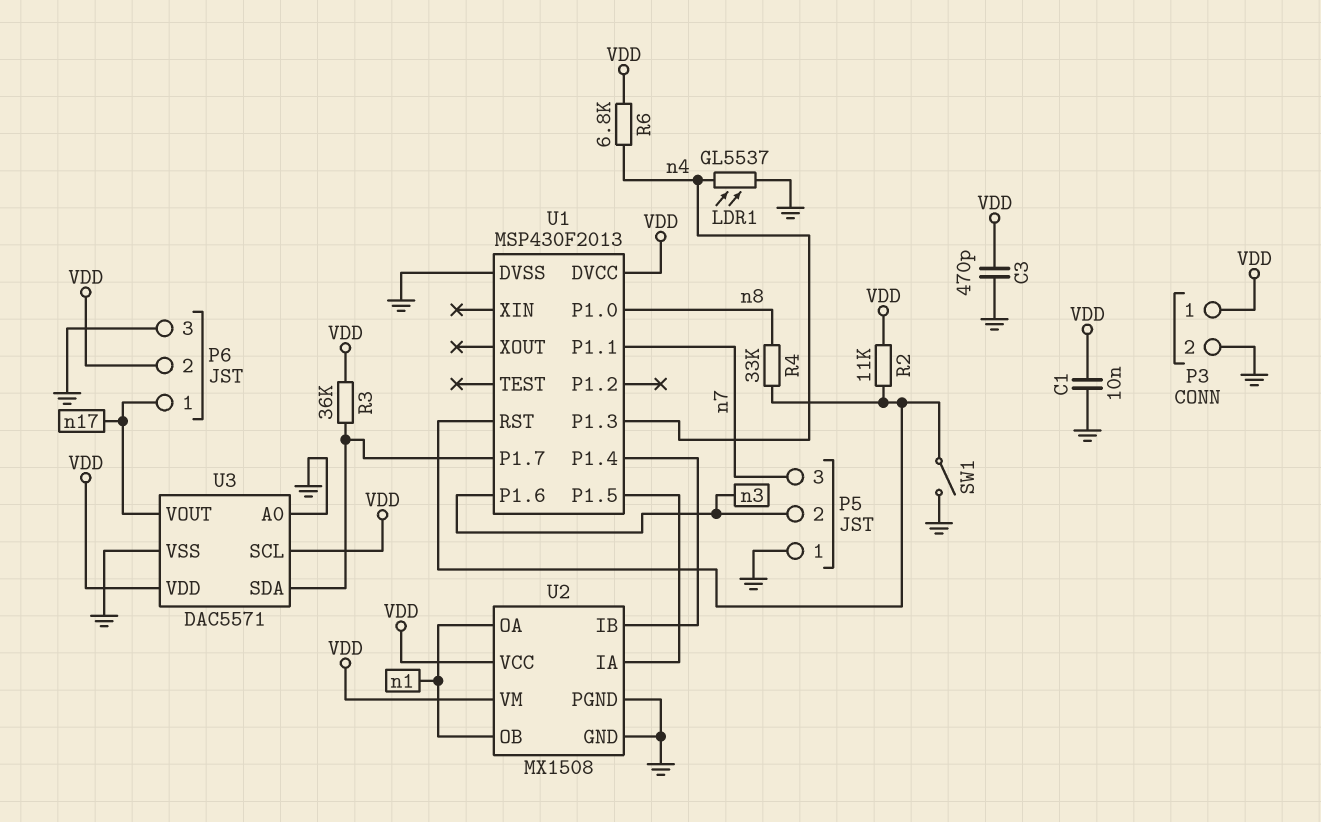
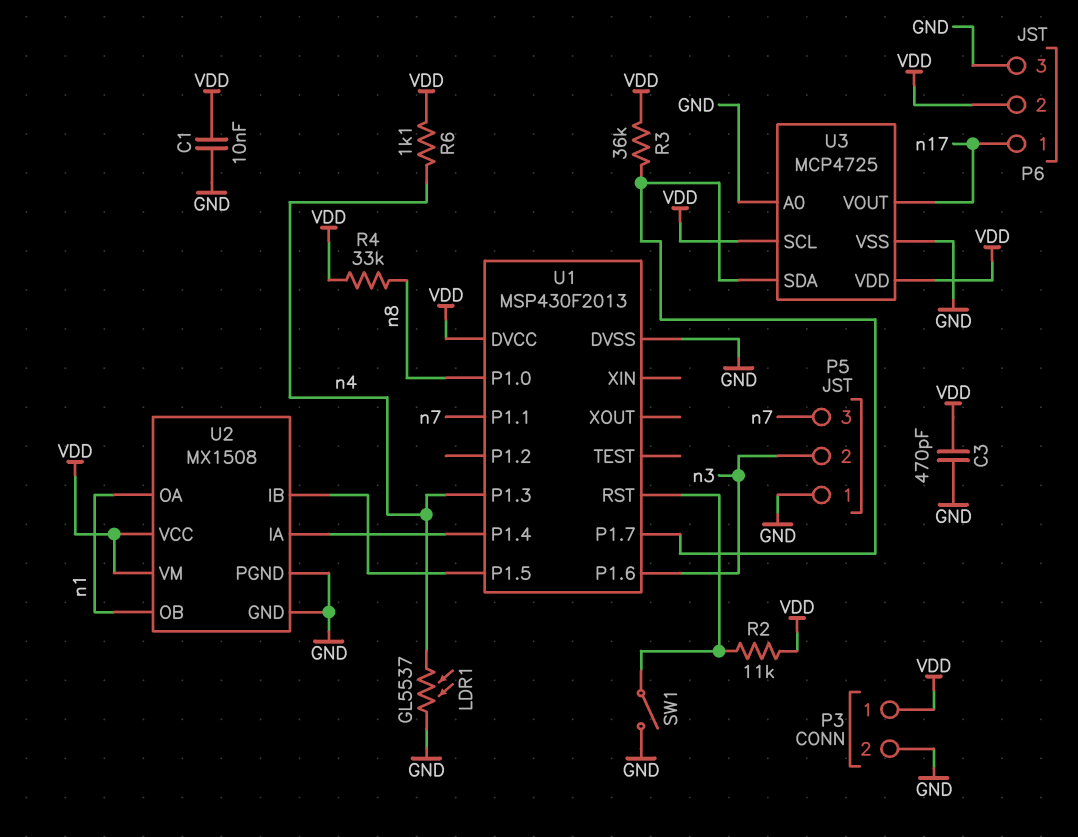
R4: 33k (U1/RST, n8) -> 33k (VDD, n8)
R6: 6.8k (VDD, n4) -> 1.1k (VDD, n4)
U2 pin IA: U1/P1.5 -> U1/P1.4
U2 pin IB: U1/P1.4 -> U1/P1.5
U3: DAC5571 -> MCP4725

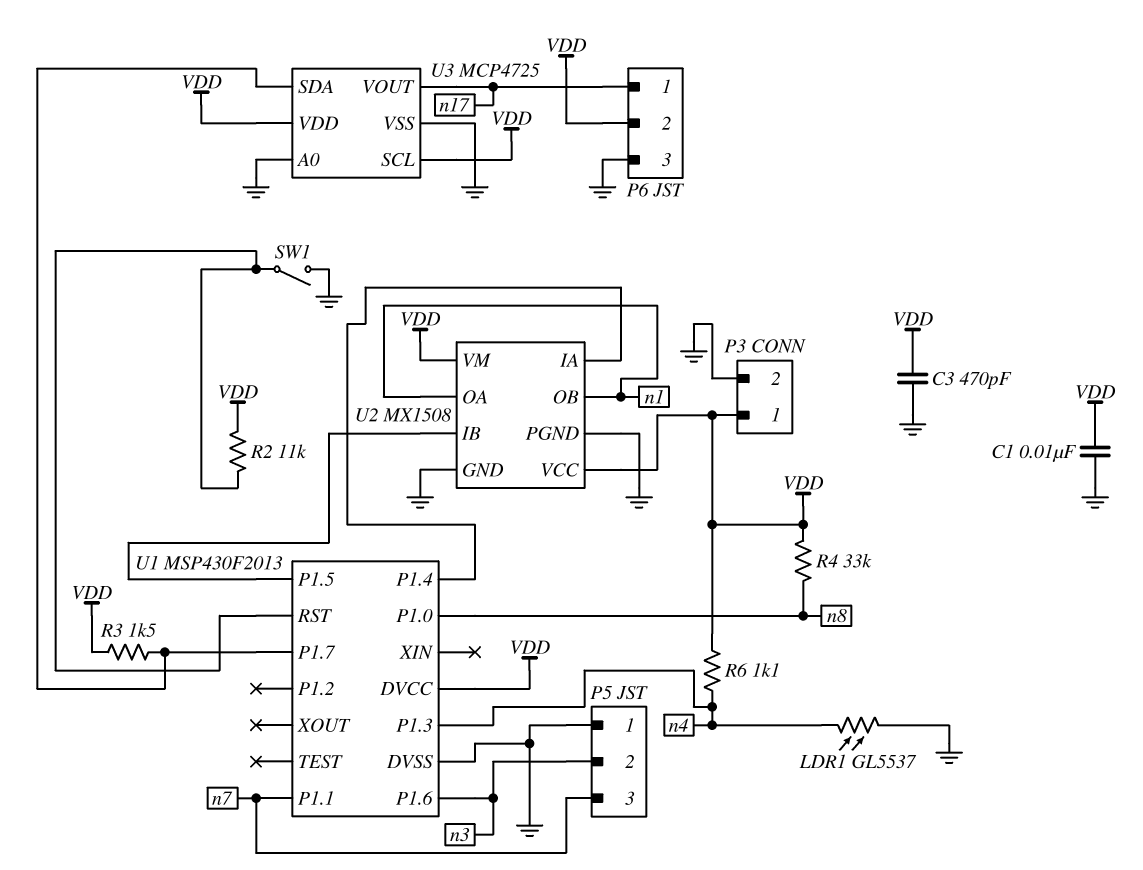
R3: 36k (U1/P1.7, VDD) -> 1.5k (U1/P1.7, VDD)

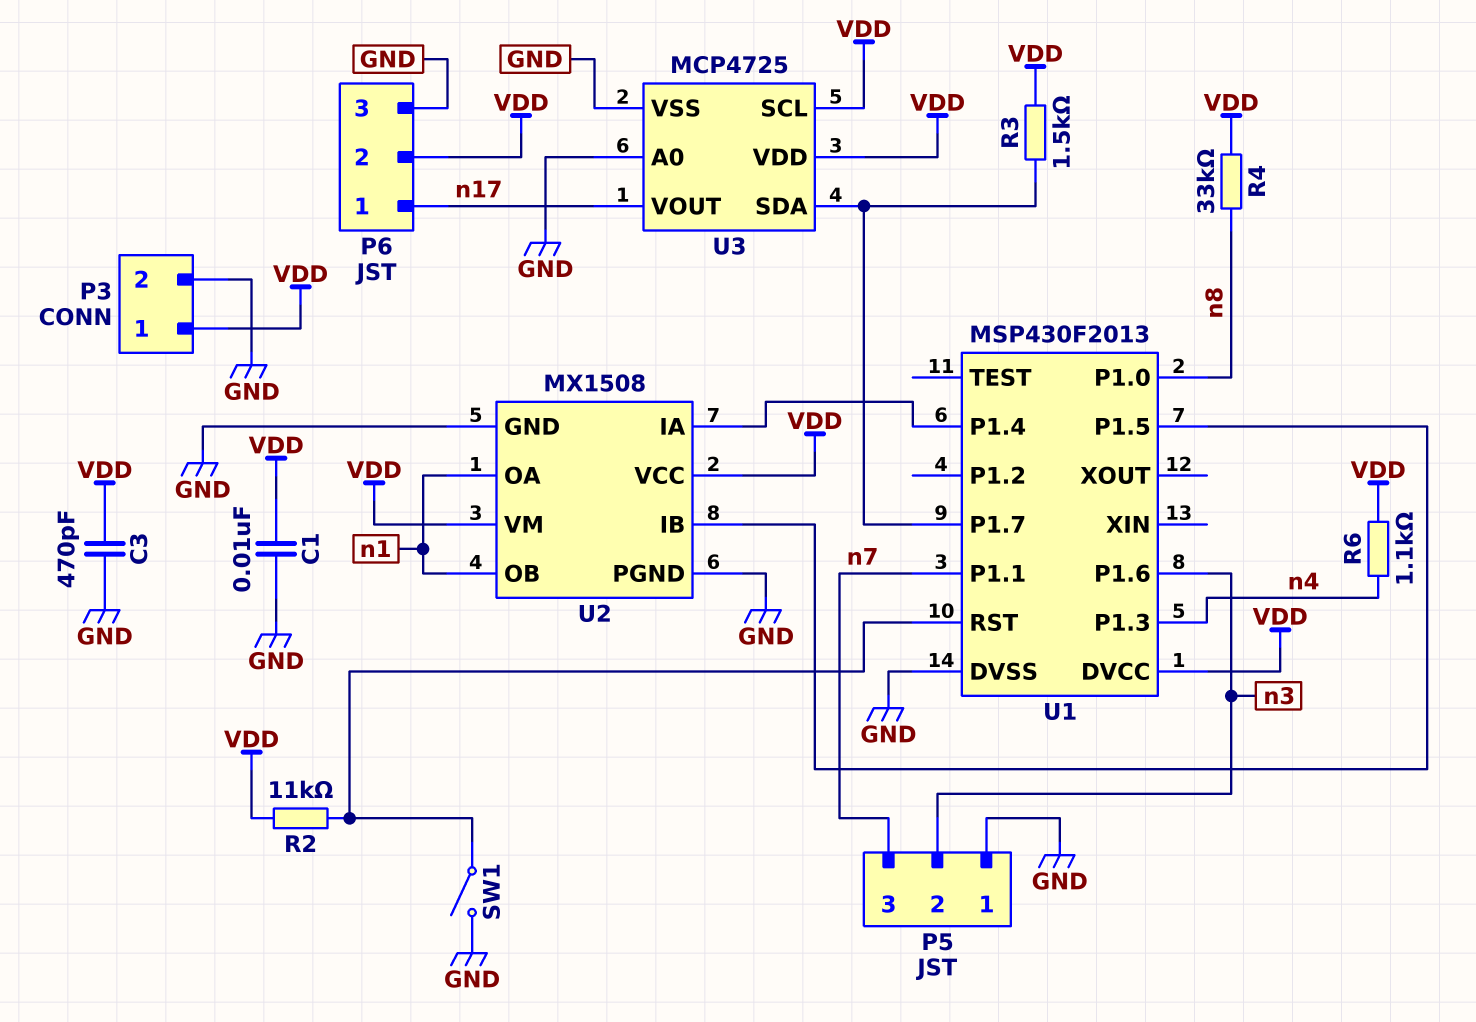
LDR1: GL5537 (GND, n4) -> none

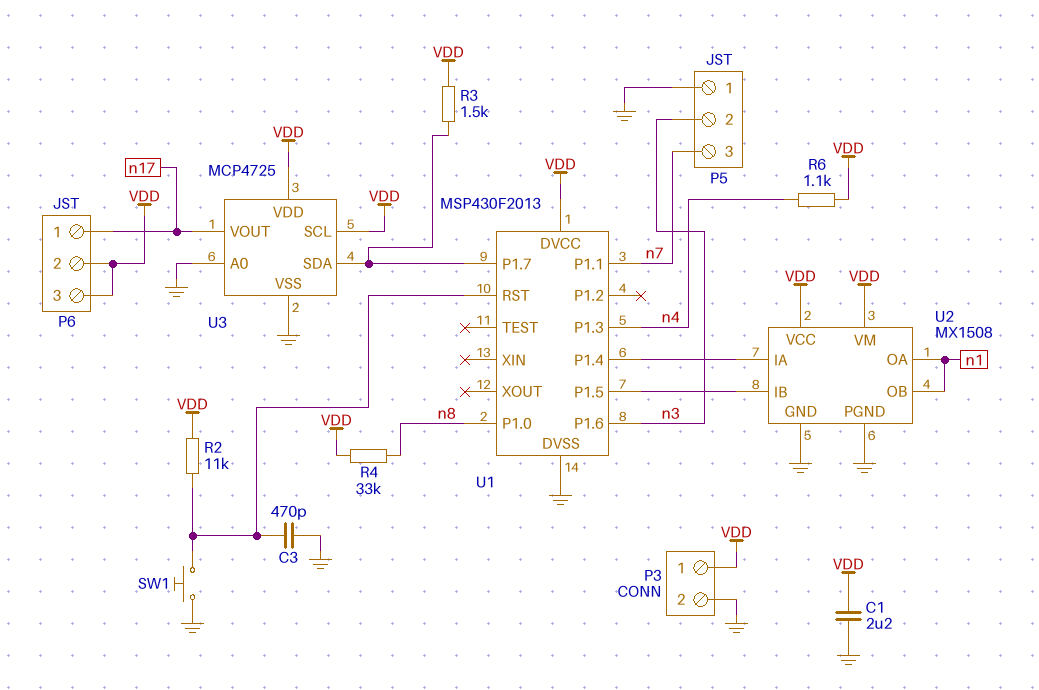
C1: 10nF (GND, VDD) -> 2.2uF (GND, VDD)
C3: 470pF (GND, VDD) -> 470pF (GND, U1/RST)
P6 pin 3: GND -> VDD
SW1: switch (GND, U1/RST) -> button (GND, U1/RST)

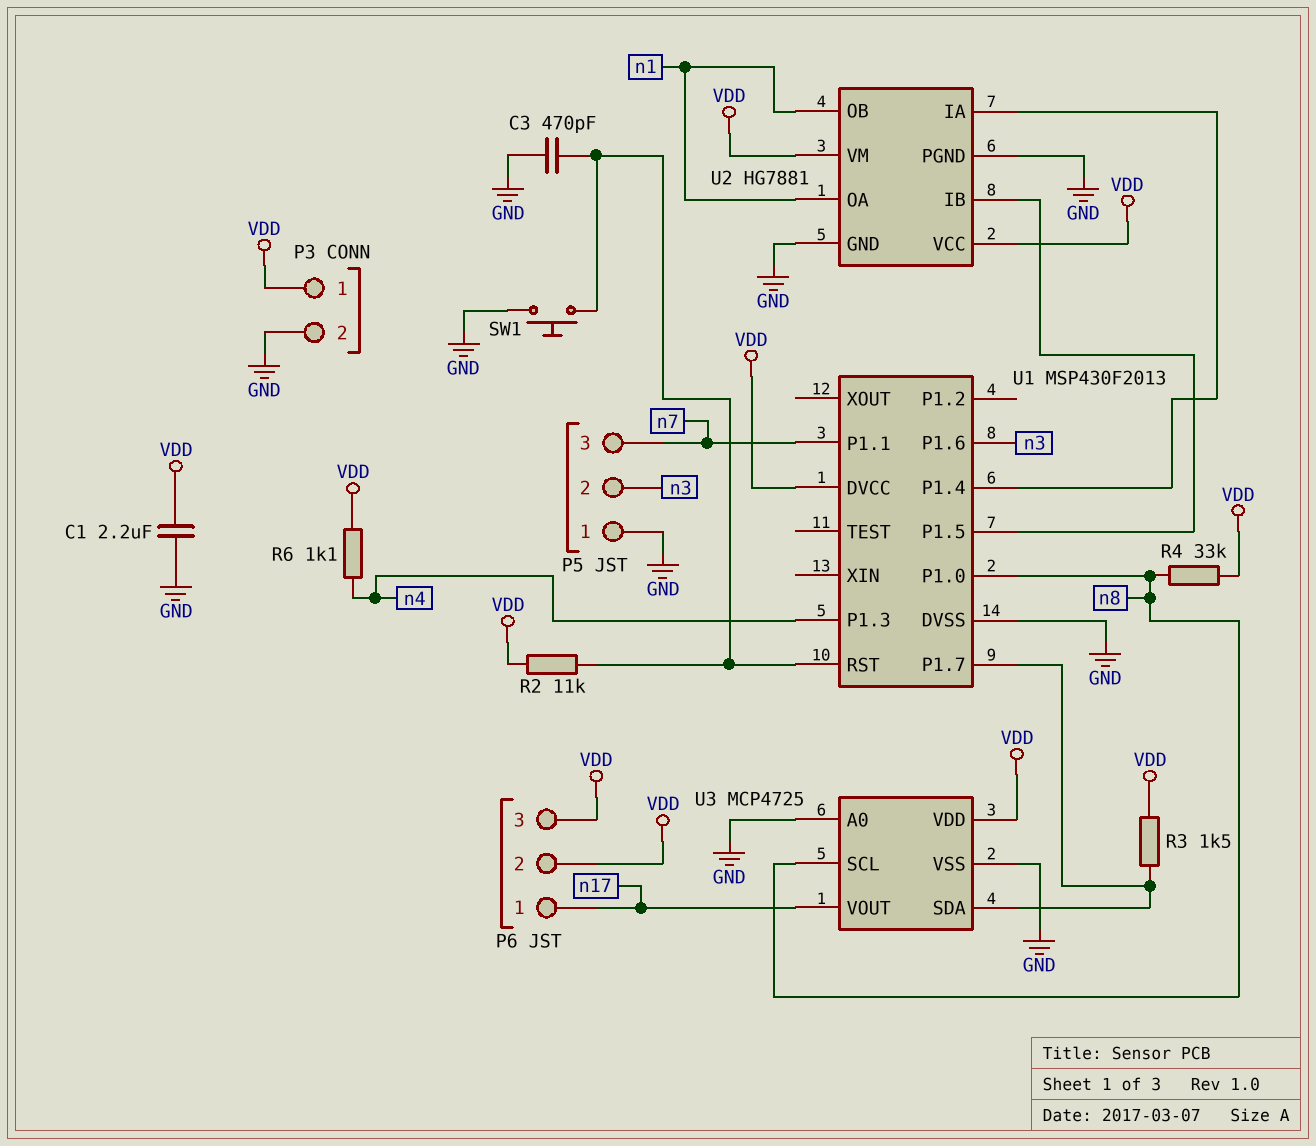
U2: MX1508 -> HG7881
U3 pin SCL: VDD -> n8

